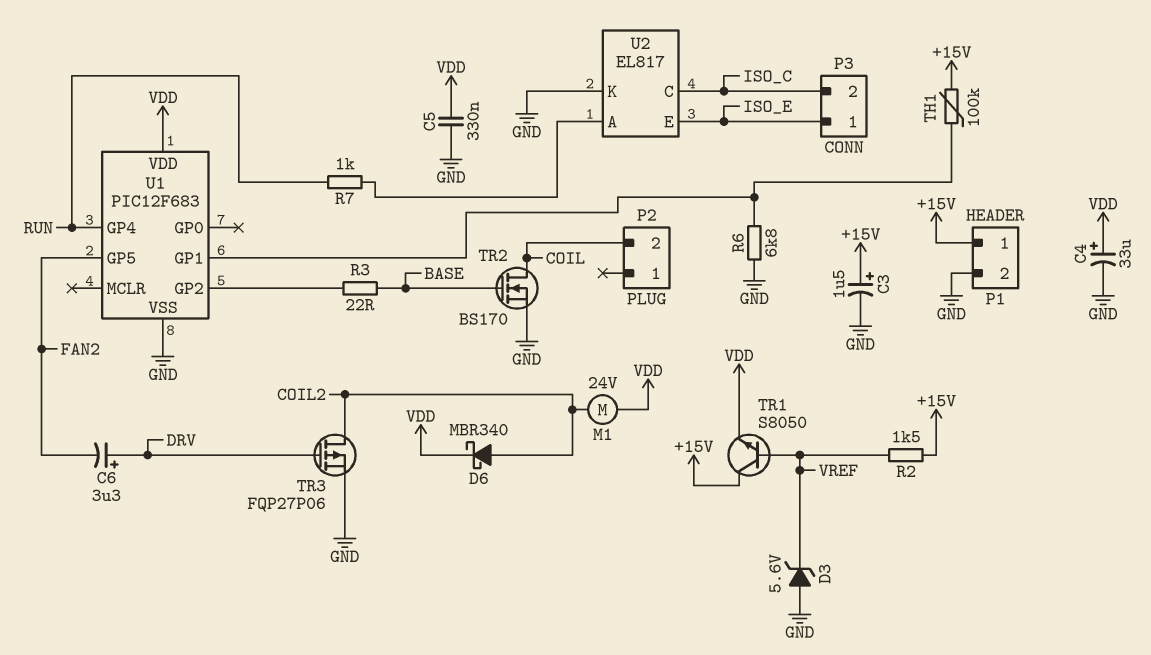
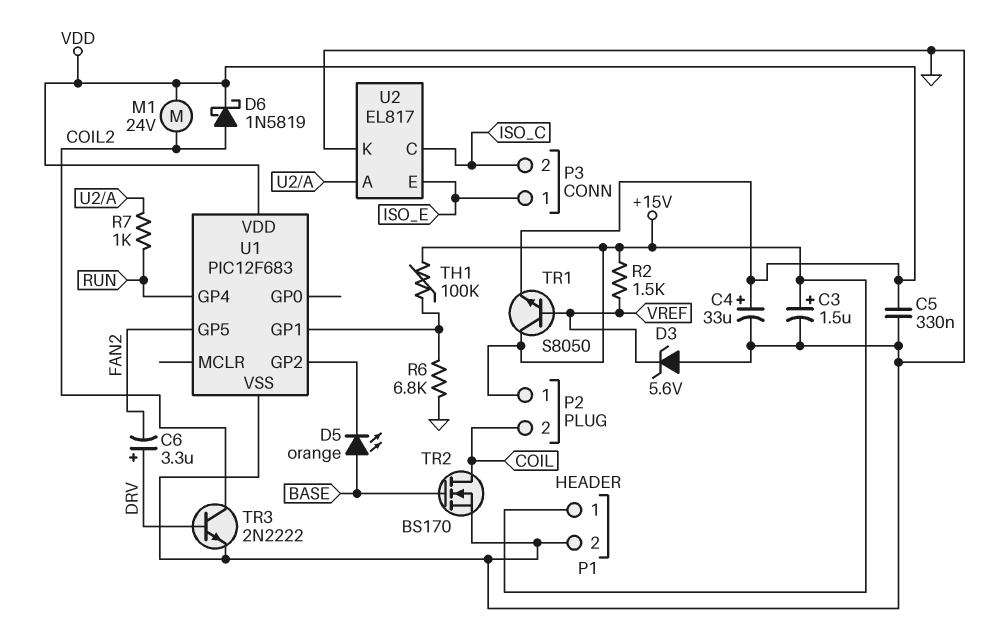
D5: none -> LED orange (A BASE, K U1/GP2)
D6: schottky MBR340 (A COIL2, K VDD) -> schottky 1N5819 (A COIL2, K VDD)
P2 pin 1: none -> +15V
R3: 22 (BASE, U1/GP2) -> none
TR3: PMOS FQP27P06 (G DRV, D COIL2, S GND) -> NPN 2N2222 (B DRV, C COIL2, E GND)

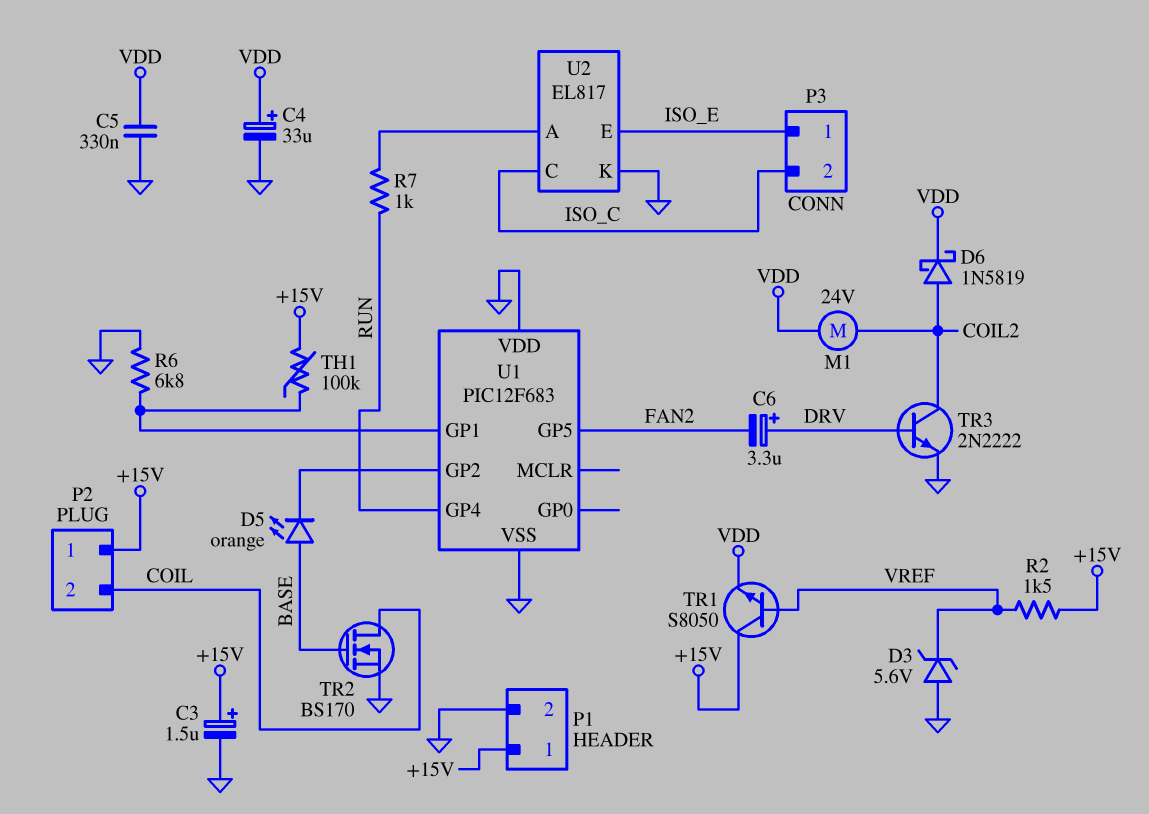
U1 pin VDD: VDD -> GND

